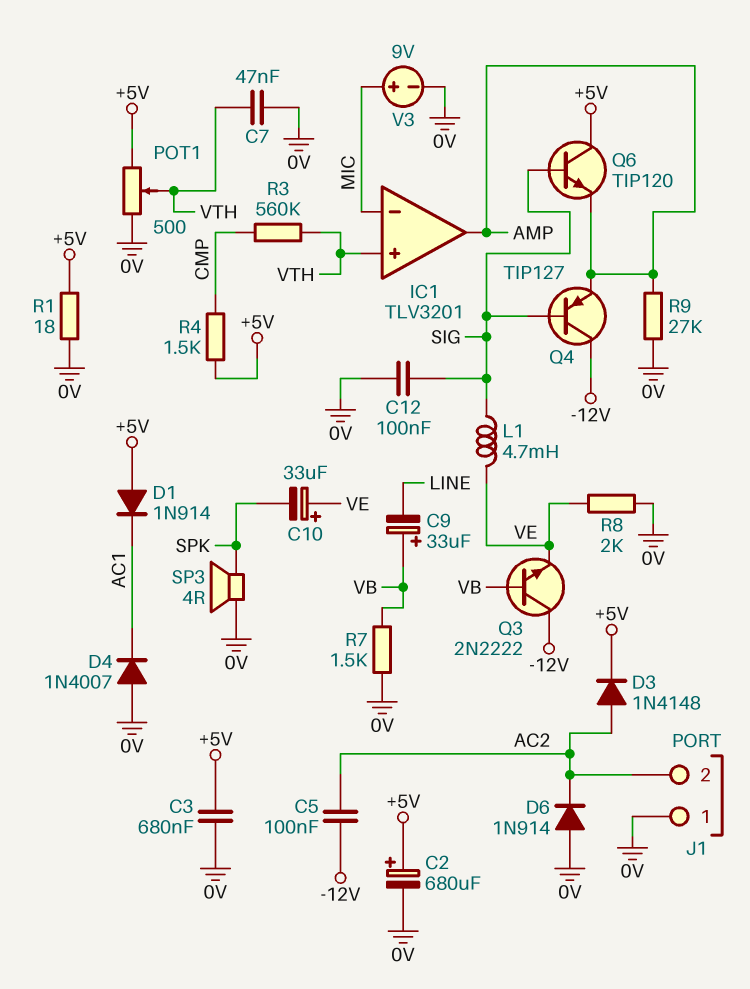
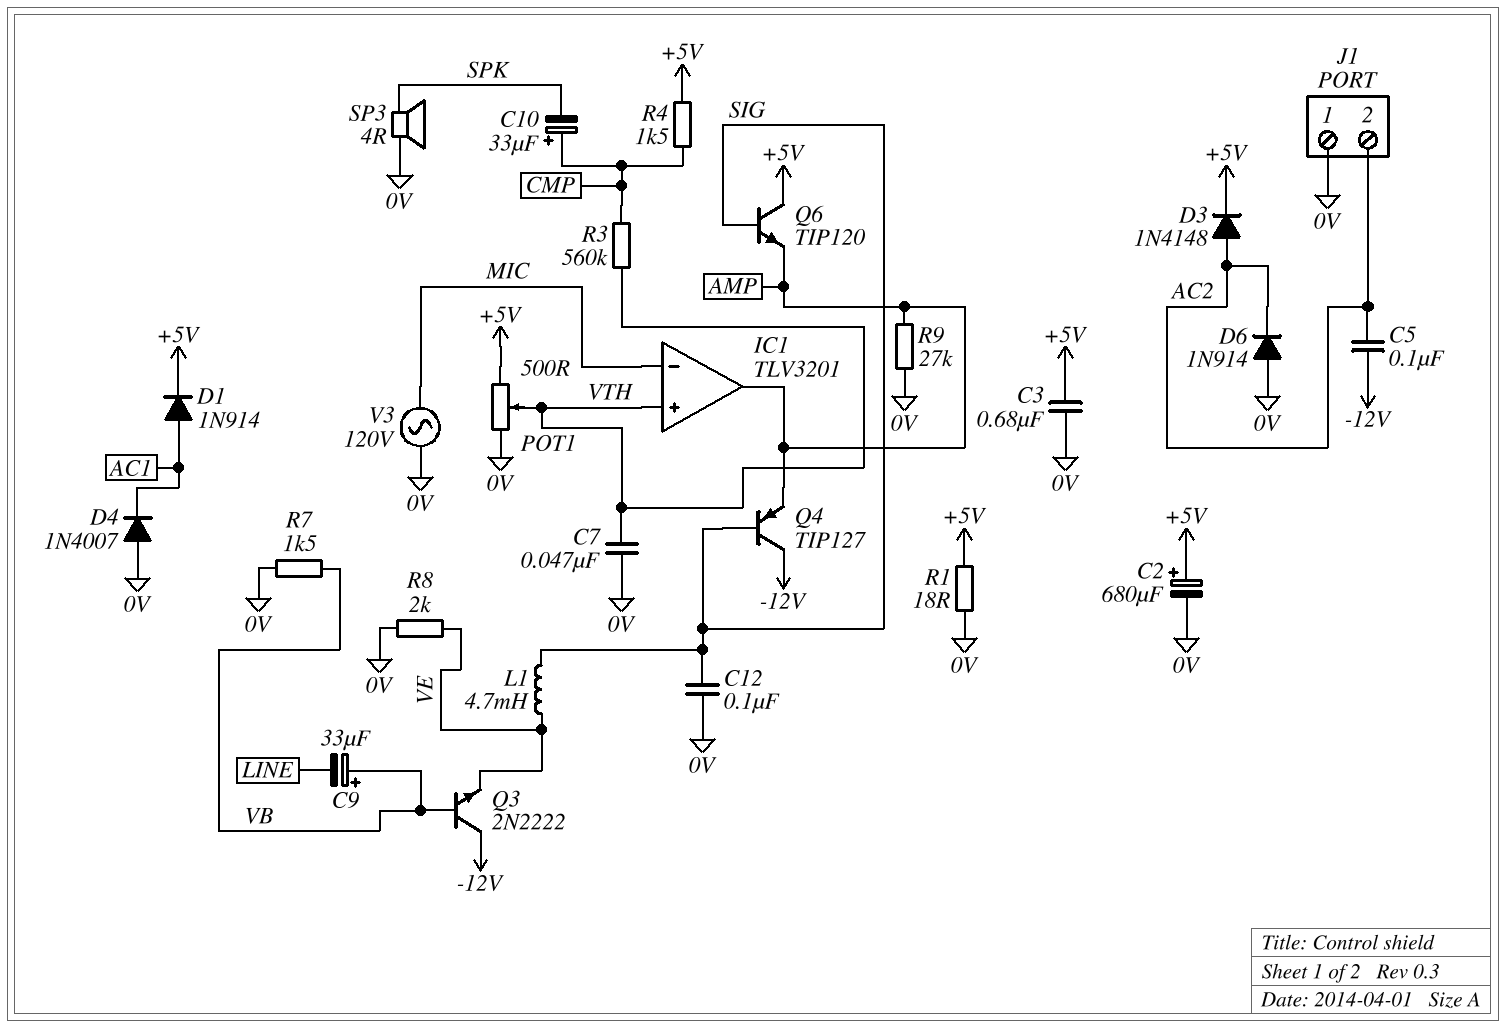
C10: 33uF (plus VE, minus SPK) -> 33uF (plus CMP, minus SPK)
D1: diode 1N914 (A +5V, K AC1) -> diode 1N914 (A AC1, K +5V)
V3: 9V (plus MIC, minus 0V) -> AC 120V (0V, MIC)

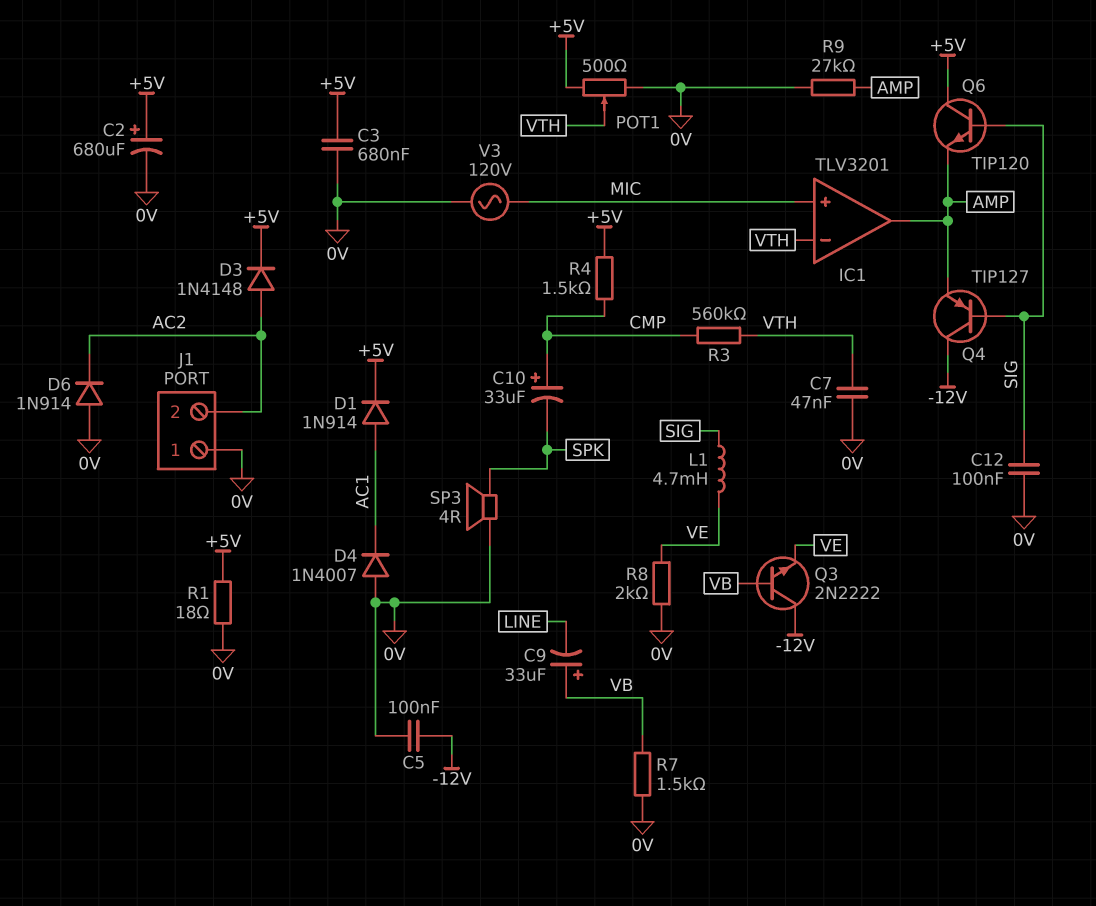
C5: 100nF (-12V, AC2) -> 100nF (-12V, 0V)
IC1 pin in+: VTH -> MIC
IC1 pin in-: MIC -> VTH

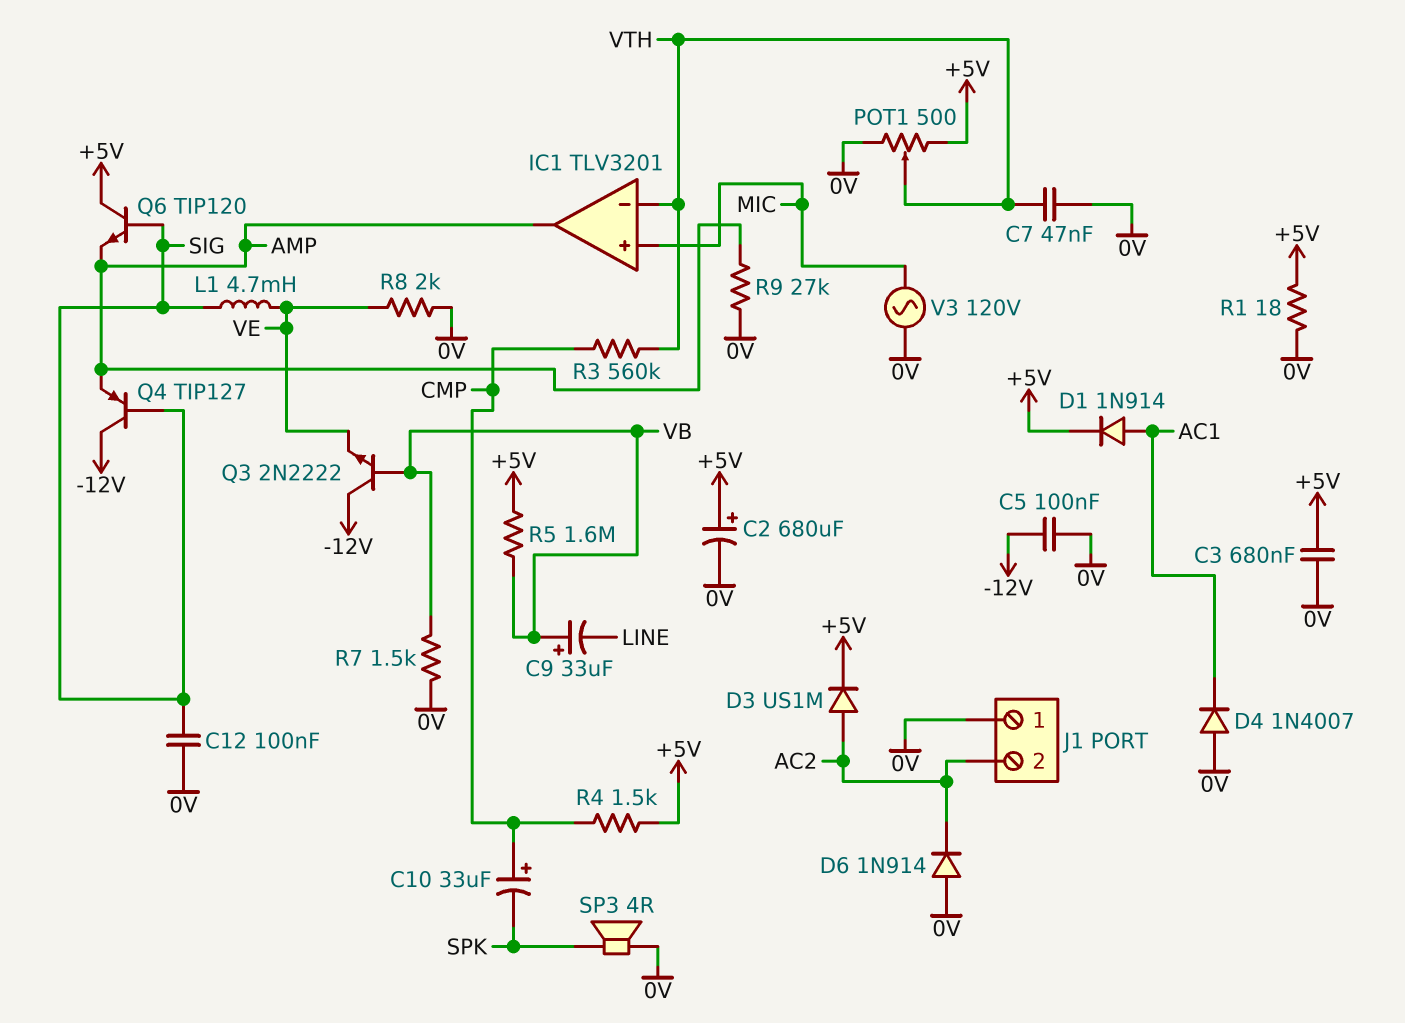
D3: diode 1N4148 (A AC2, K +5V) -> diode US1M (A AC2, K +5V)
R5: none -> 1.6M (+5V, VB)

